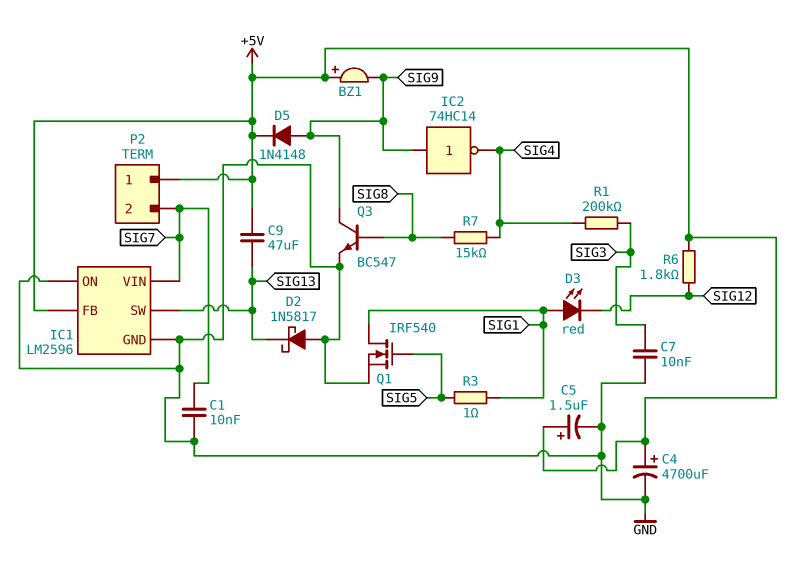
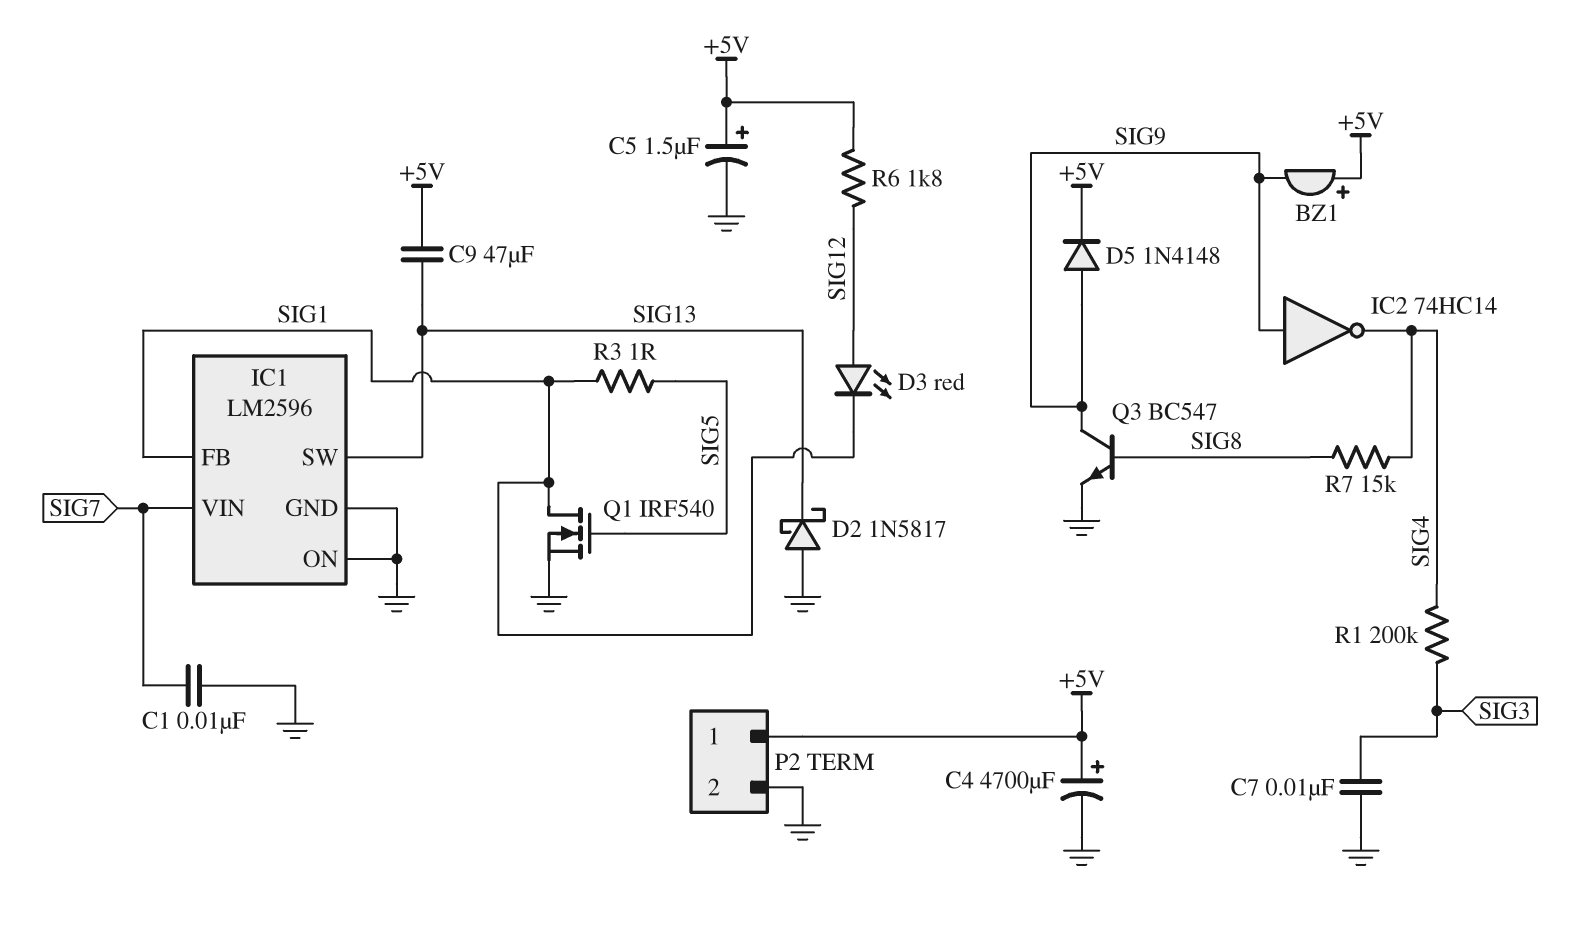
D3: LED red (A SIG1, K SIG12) -> LED red (A SIG12, K SIG1)
IC1 pin FB: +5V -> SIG1
P2 pin 2: SIG7 -> GND

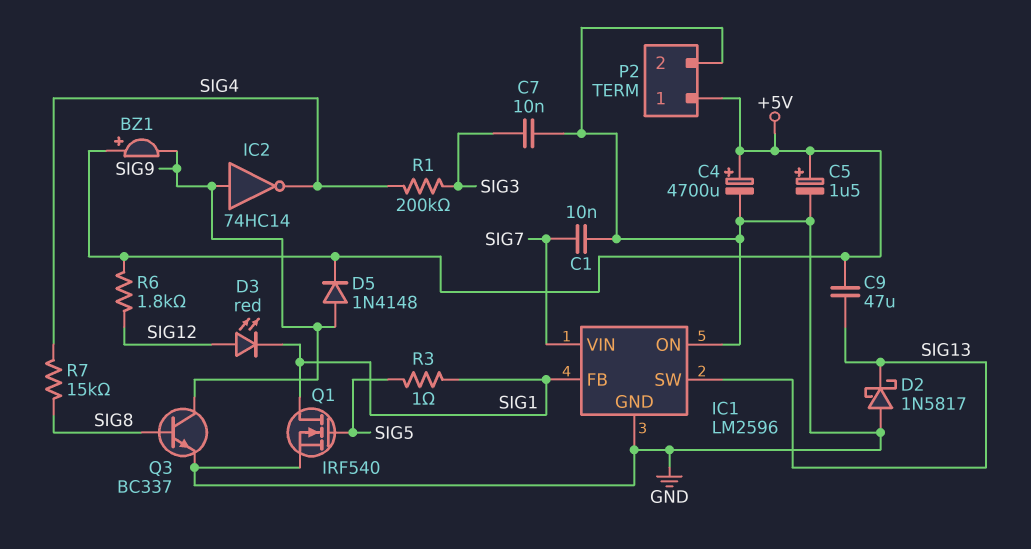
Q3: NPN BC547 (B SIG8, C SIG9, E GND) -> NPN BC337 (B SIG8, C SIG9, E GND)

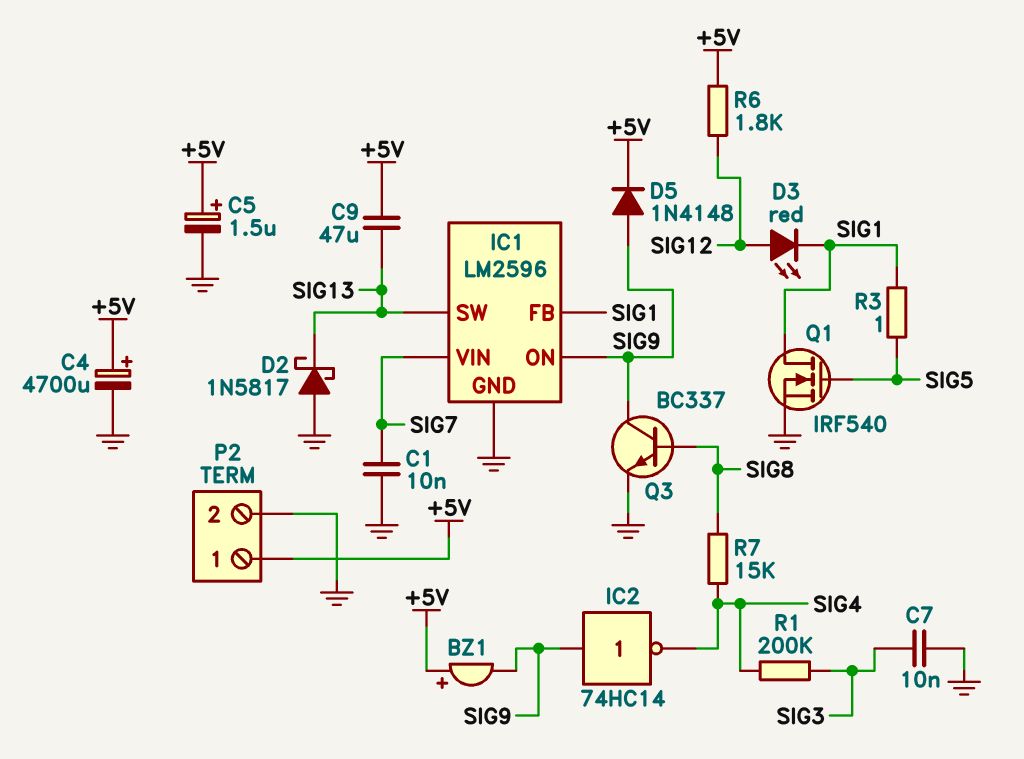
IC1 pin ON: GND -> SIG9

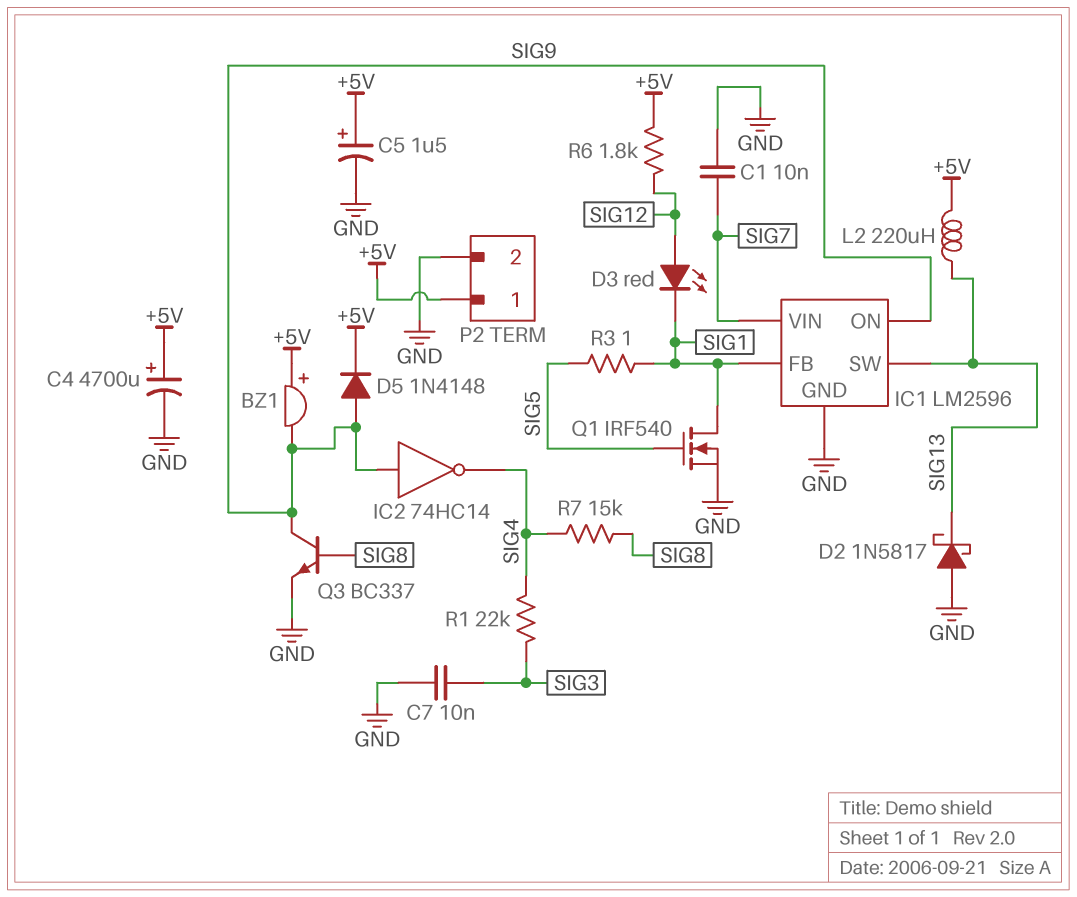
C9: 47uF (+5V, SIG13) -> none
L2: none -> 220uH (+5V, SIG13)
R1: 200k (SIG3, SIG4) -> 22k (SIG3, SIG4)

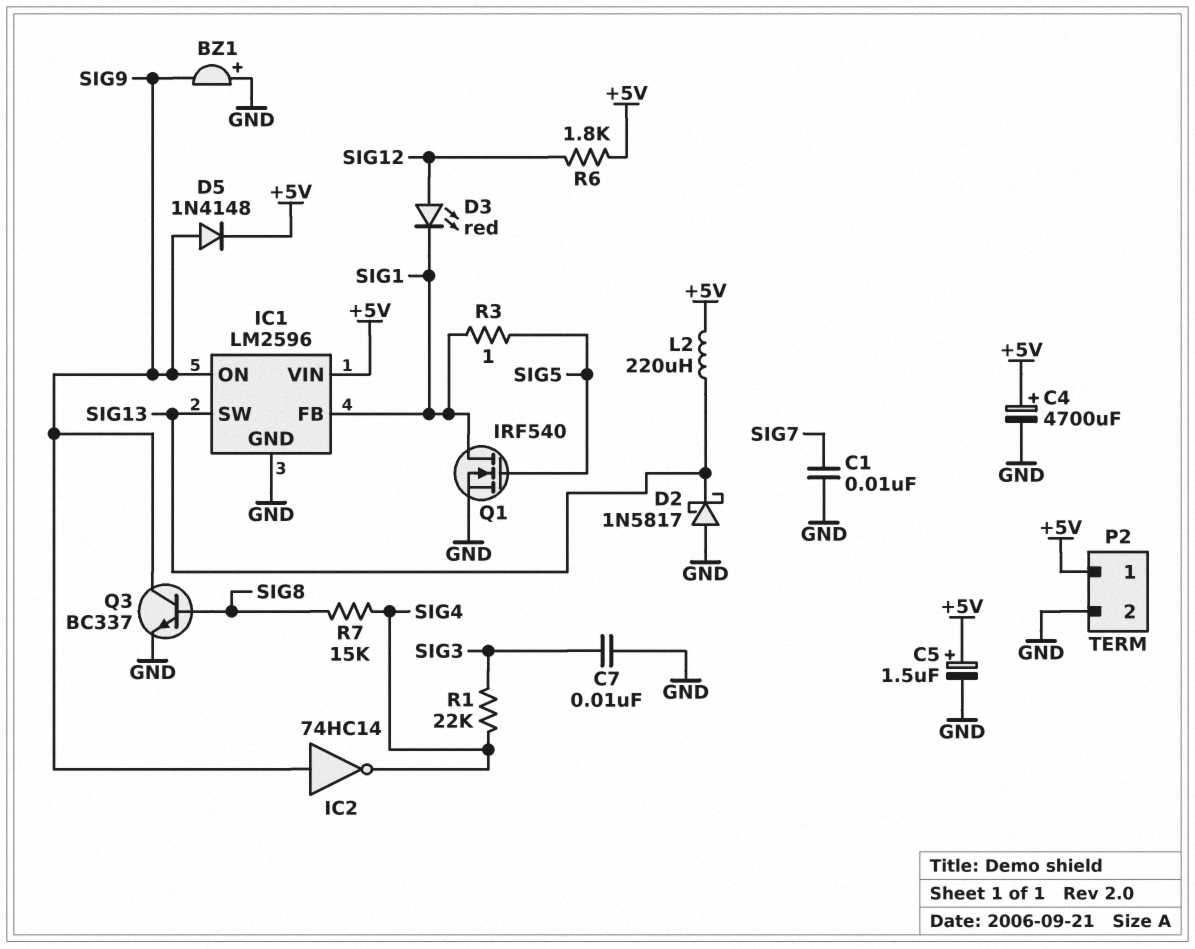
BZ1: buzzer (plus +5V, minus SIG9) -> buzzer (plus GND, minus SIG9)
IC1 pin VIN: SIG7 -> +5V

